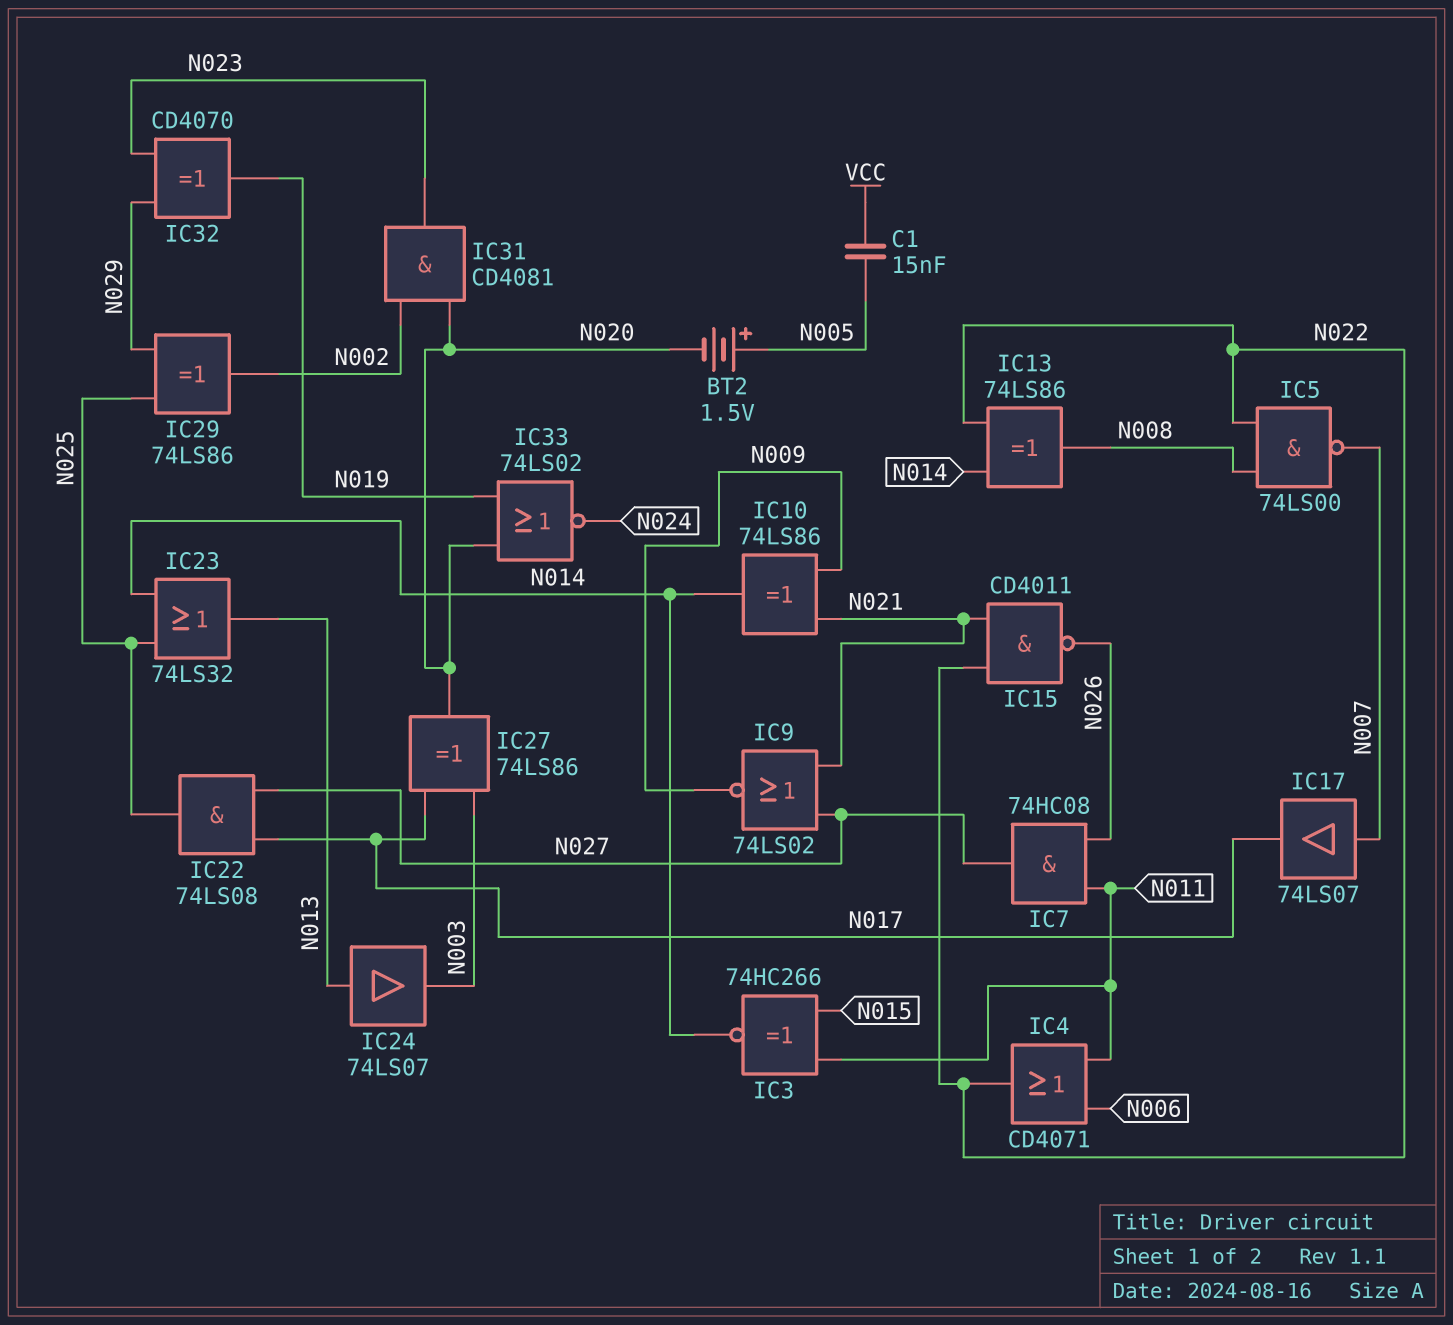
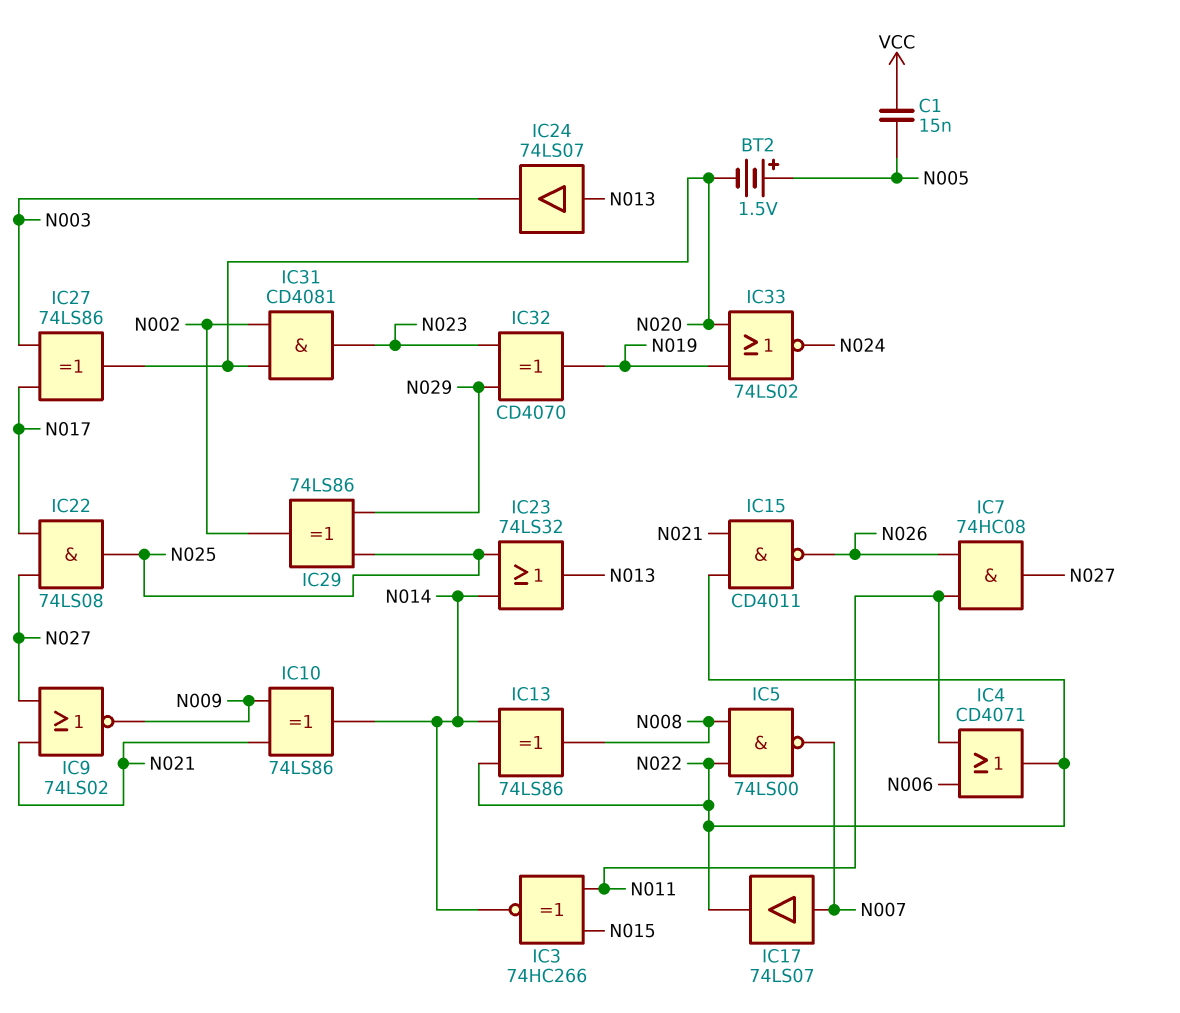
IC17: buffer 74LS07 (in N007, out N017) -> buffer 74LS07 (in N007, out N022)

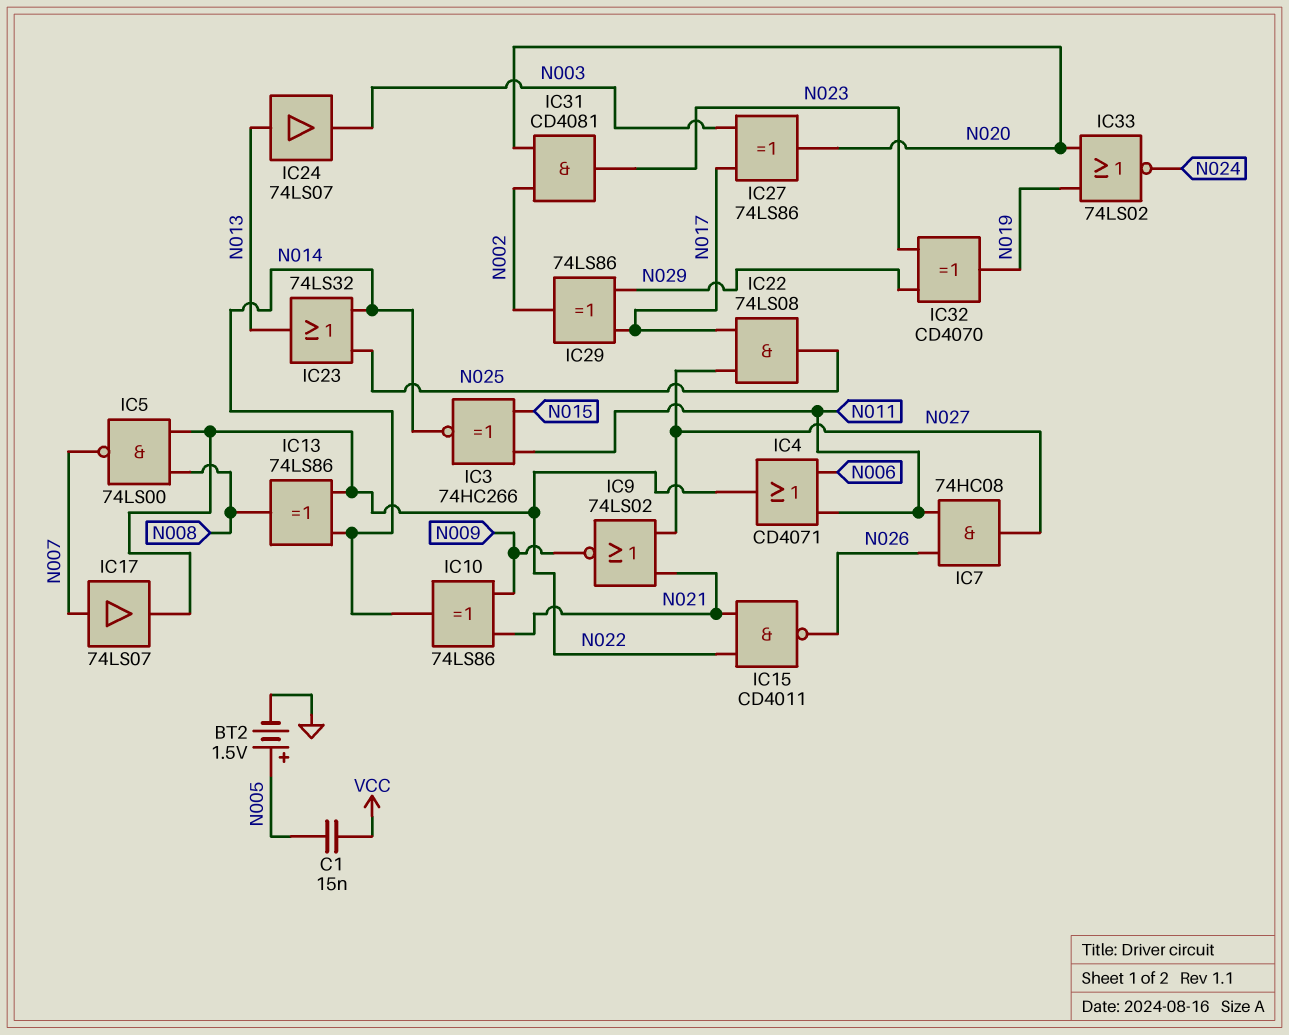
BT2: 1.5V (plus N005, minus N020) -> 1.5V (plus N005, minus GND)
IC29: XOR 74LS86 (in N025, in N029, out N002) -> XOR 74LS86 (in N017, in N029, out N002)

